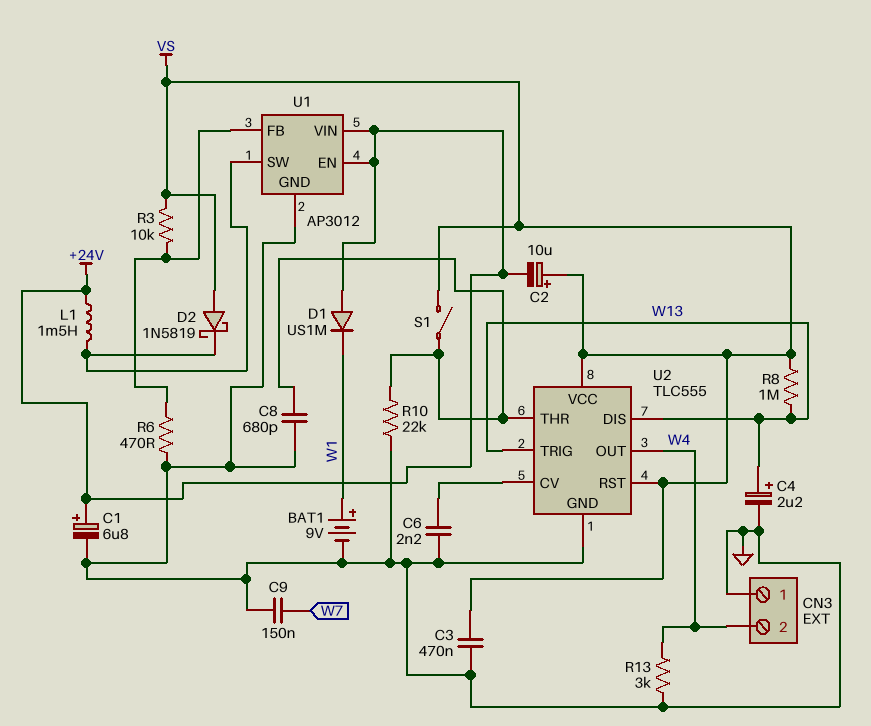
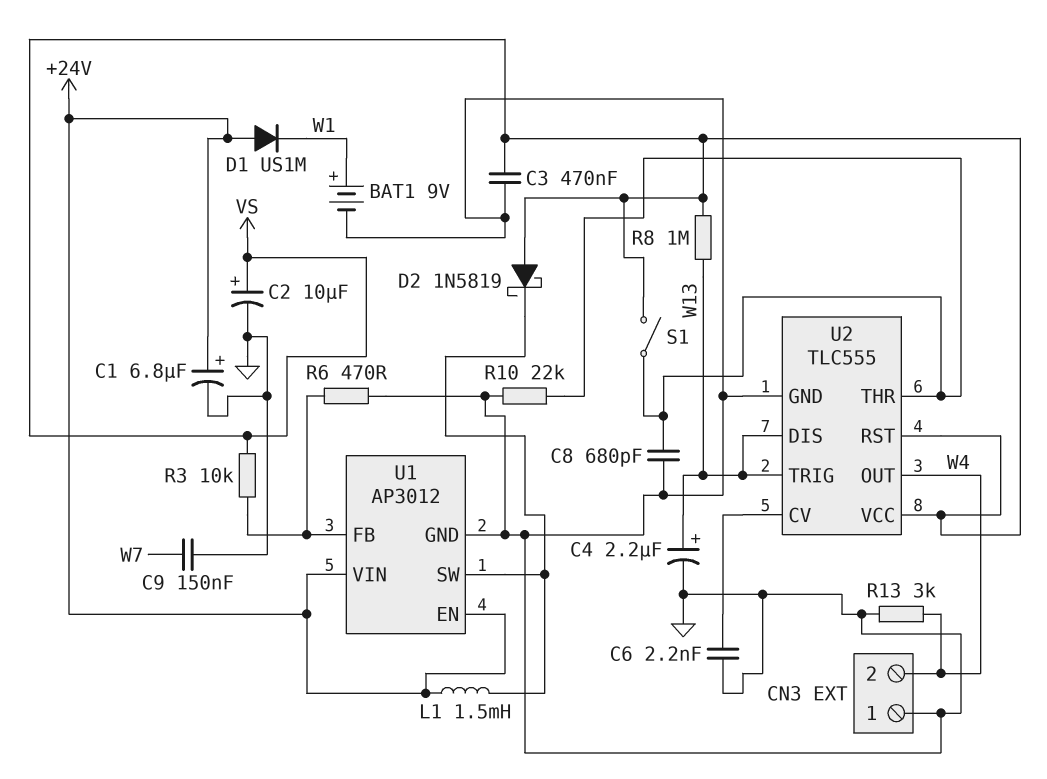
C2: 10uF (plus VS, minus +24V) -> 10uF (plus VS, minus GND)

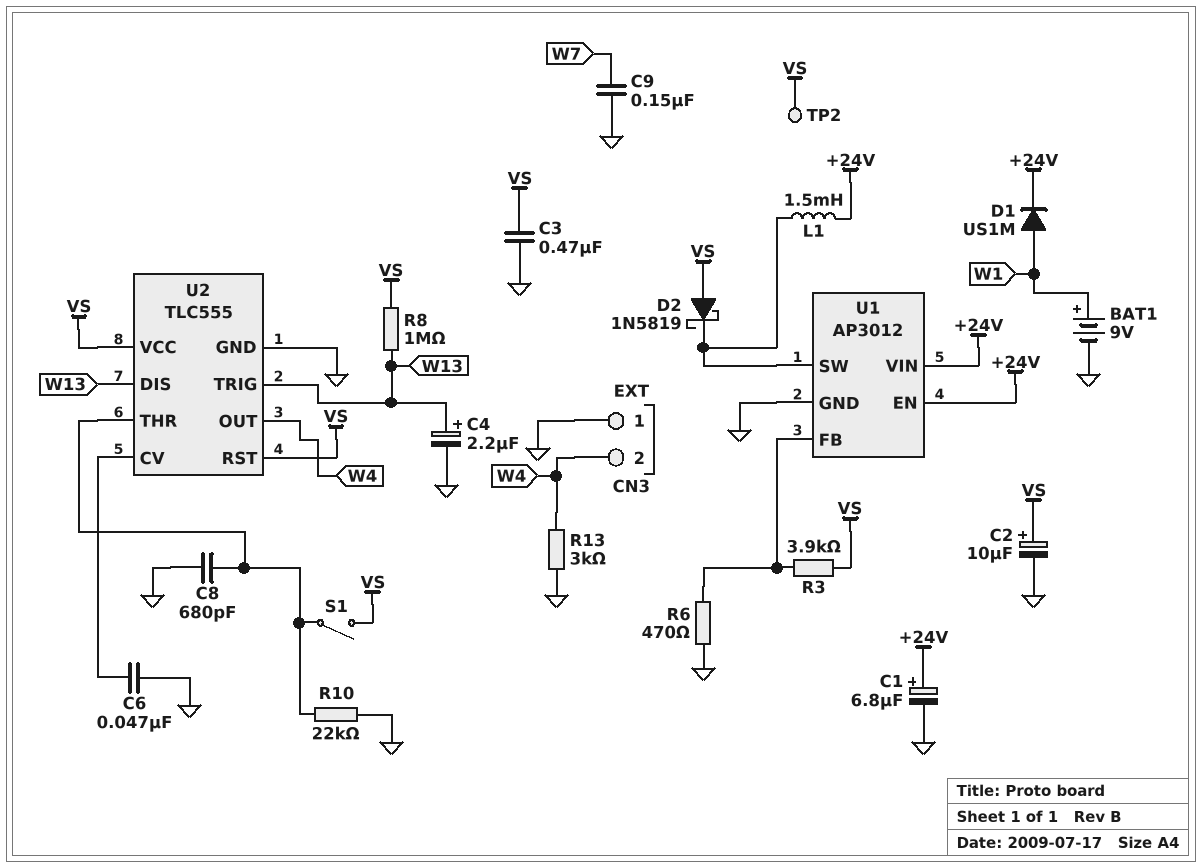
C6: 2.2nF (GND, U2/CV) -> 47nF (GND, U2/CV)
D1: diode US1M (A +24V, K W1) -> diode US1M (A W1, K +24V)
R3: 10k (U1/FB, VS) -> 3.9k (U1/FB, VS)
TP2: none -> test point (VS)

